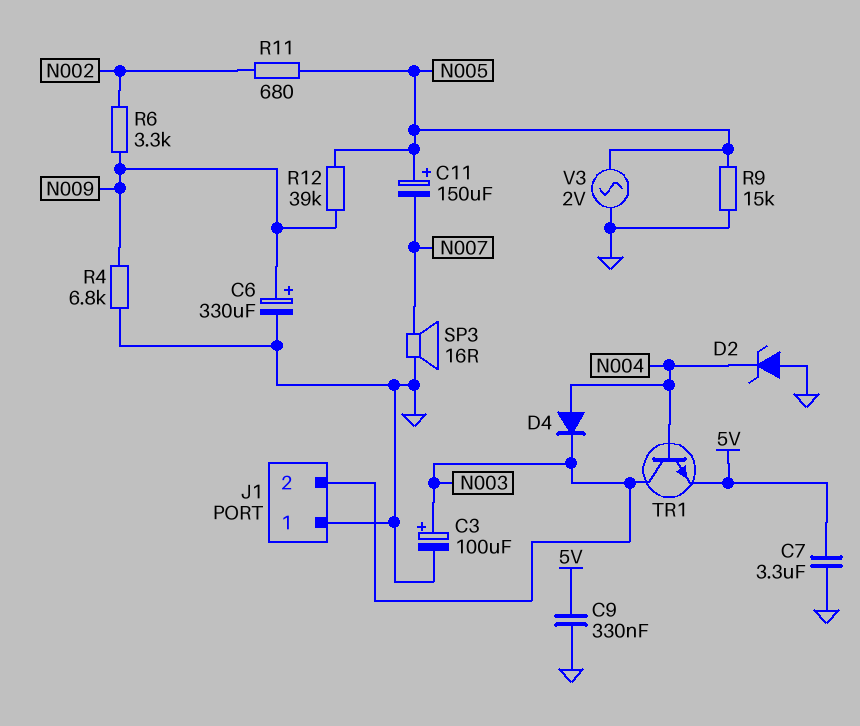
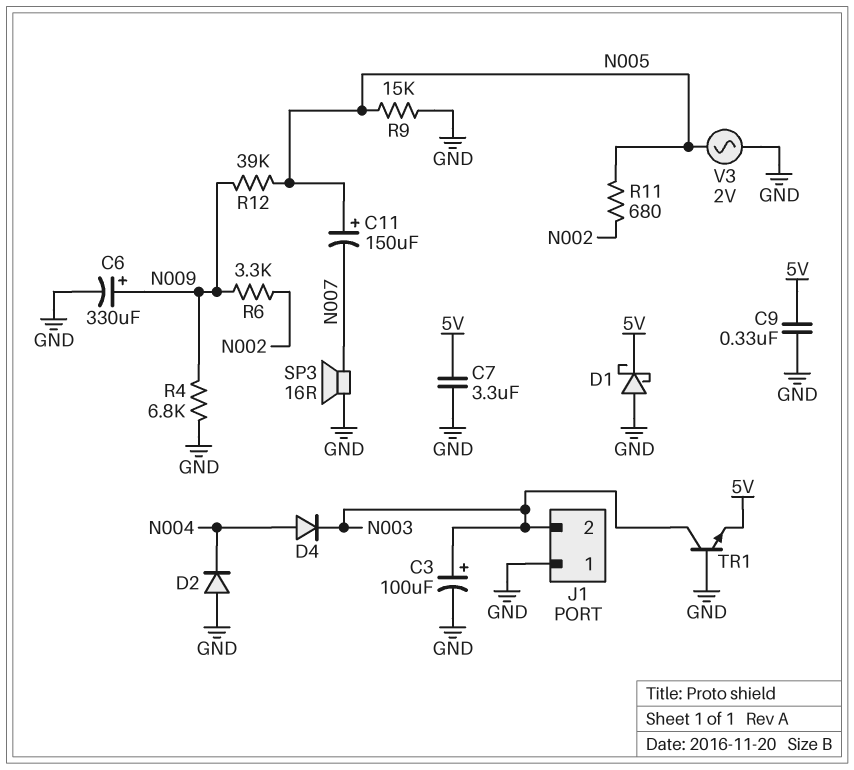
D1: none -> schottky (A GND, K 5V)
D2: zener (A GND, K N004) -> diode (A GND, K N004)
TR1: NPN (B N004, C N003, E 5V) -> NPN (B GND, C N003, E 5V)

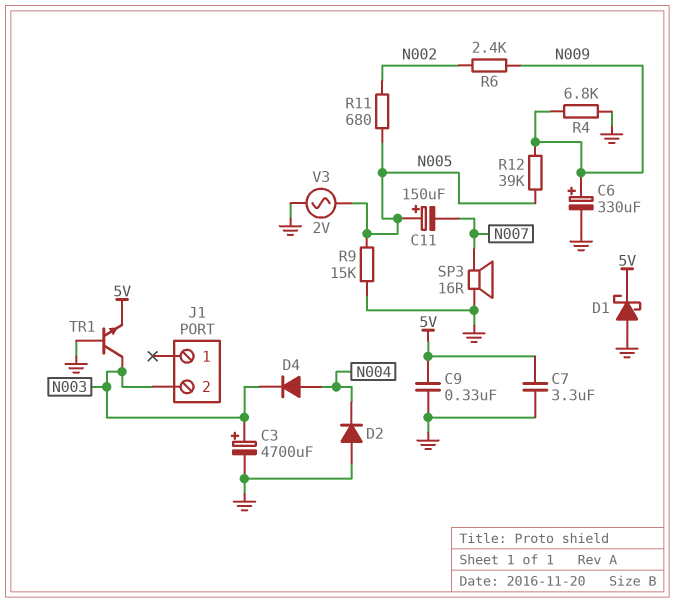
C3: 100uF (plus N003, minus GND) -> 4700uF (plus N003, minus GND)
J1 pin 1: GND -> none
R6: 3.3k (N002, N009) -> 2.4k (N002, N009)

